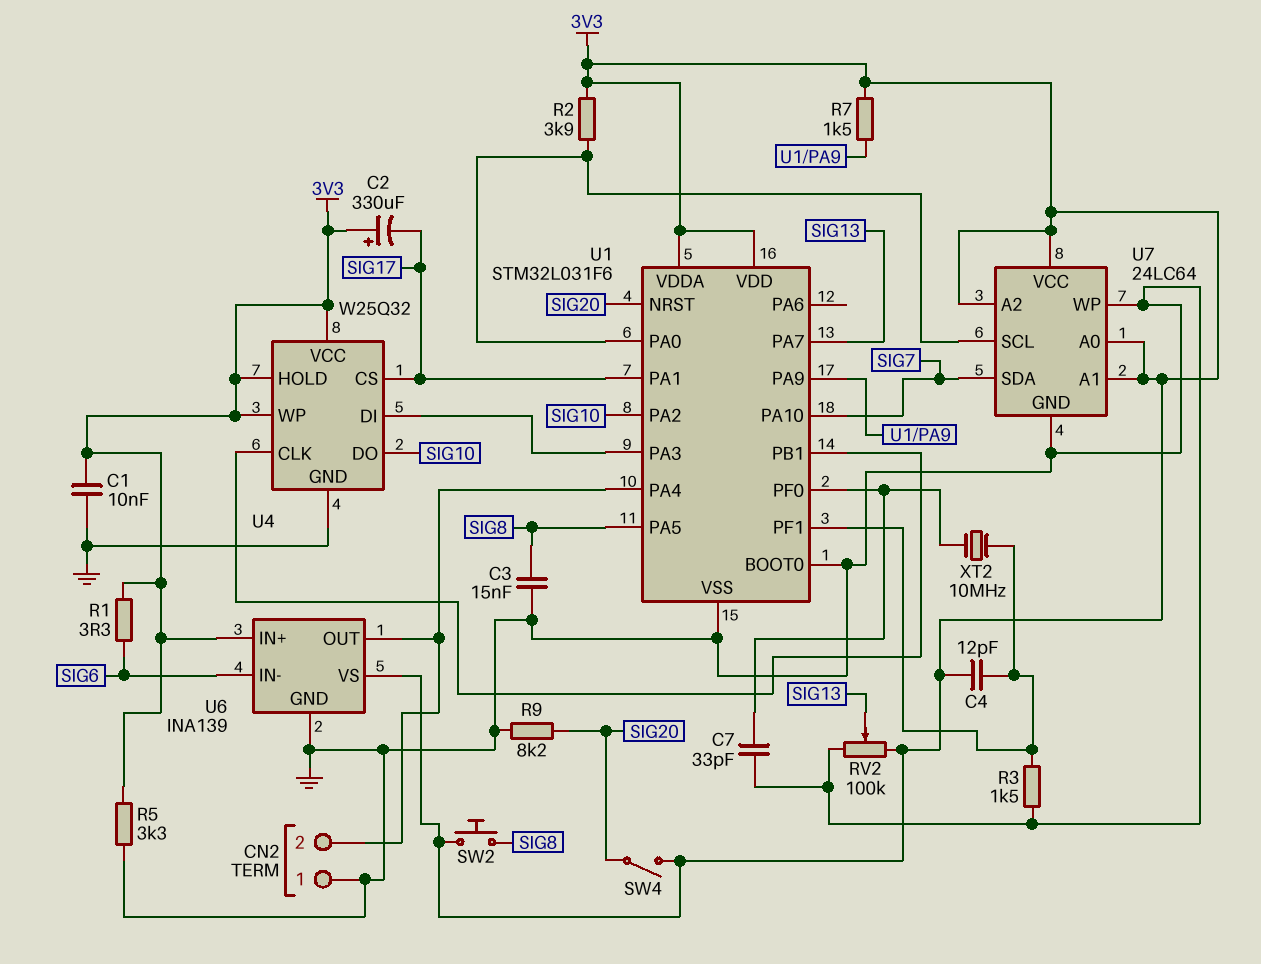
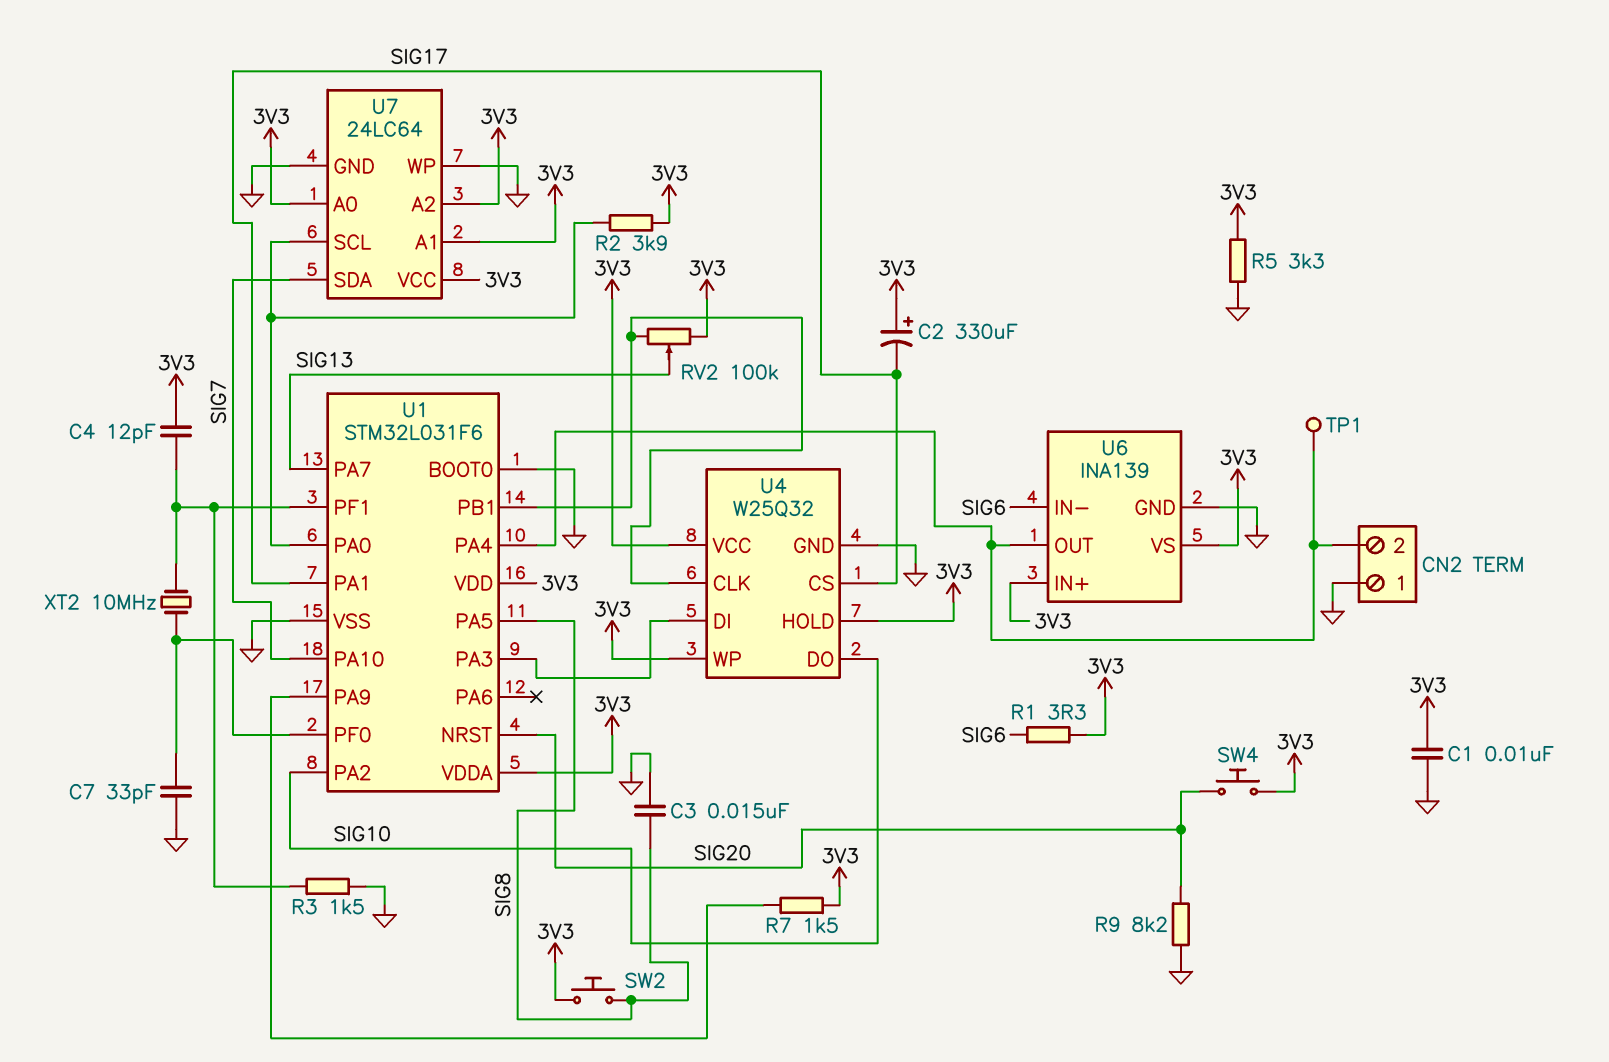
RV2: 100k (3V3, GND, wiper SIG13) -> 100k (3V3, U1/PB1, wiper SIG13)
SW4: switch (3V3, SIG20) -> button (3V3, SIG20)
TP1: none -> test point (CN2/2)

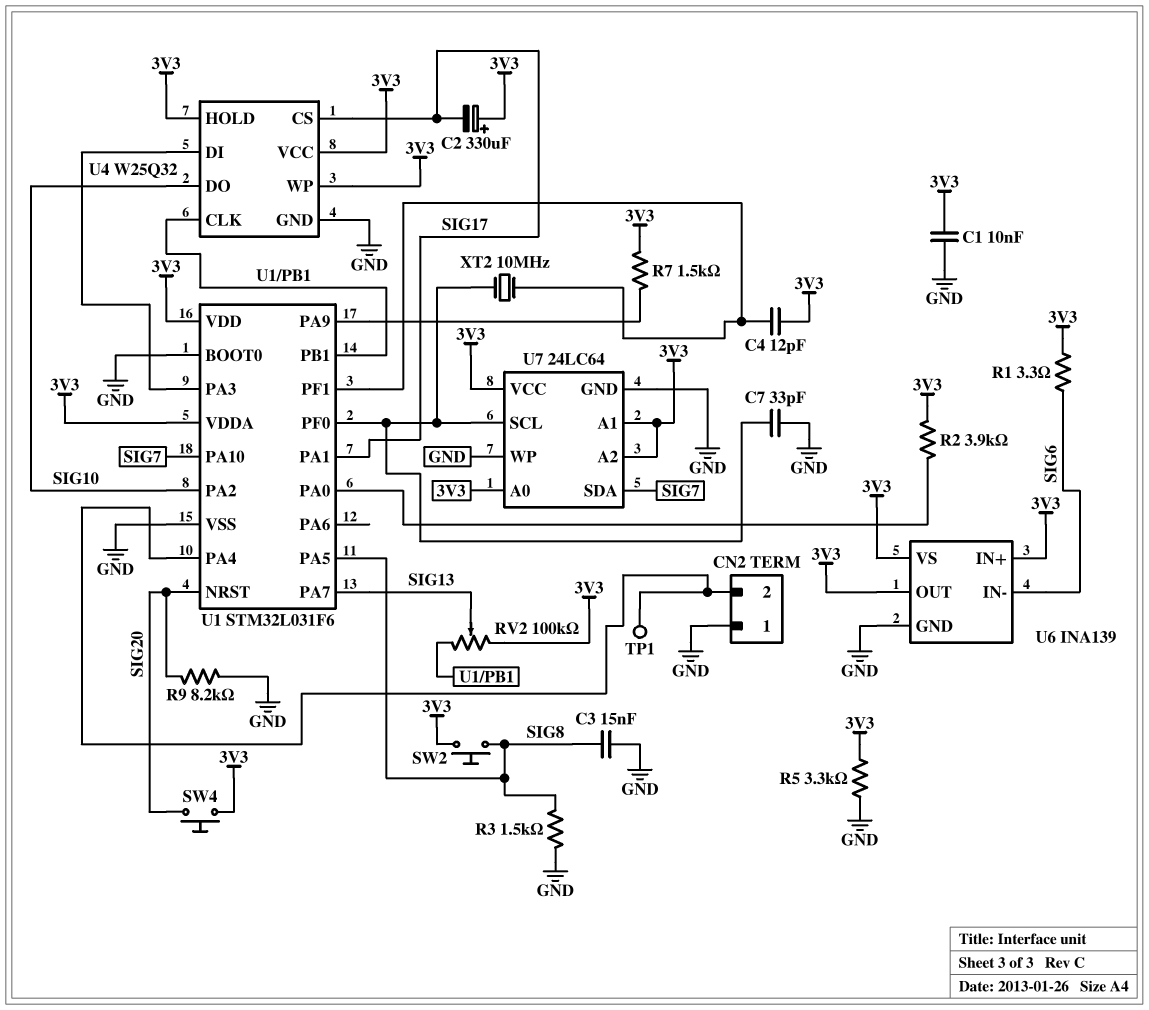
R3: 1.5k (GND, U1/PF1) -> 1.5k (GND, SIG8)
U6 pin OUT: CN2/2 -> 3V3
U7 pin SCL: U1/PA0 -> U1/PF0

